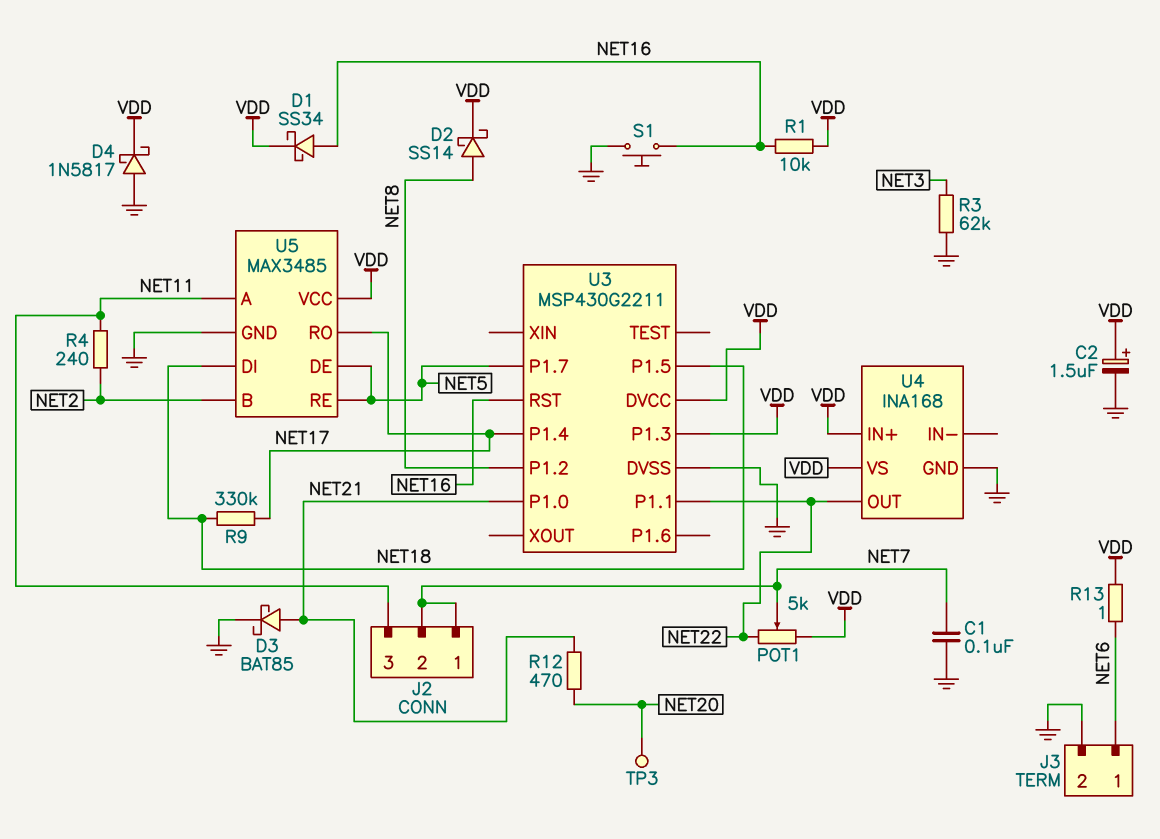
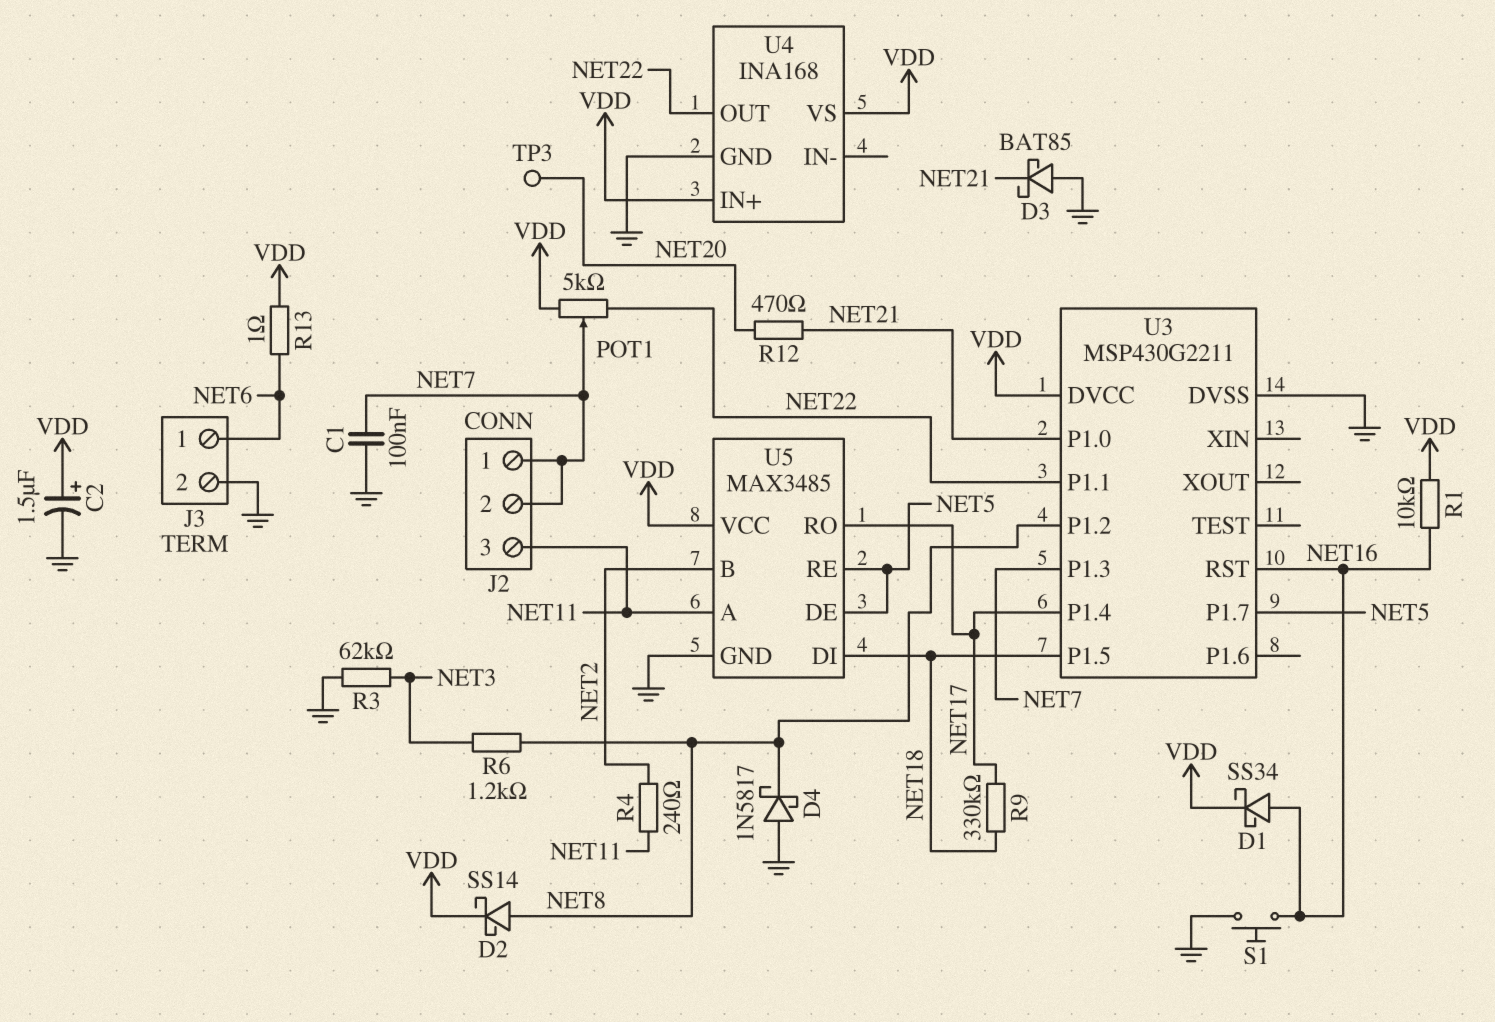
D3: schottky BAT85 (A NET21, K GND) -> schottky BAT85 (A GND, K NET21)
D4: schottky 1N5817 (A GND, K VDD) -> schottky 1N5817 (A GND, K NET8)
R6: none -> 1.2k (NET3, NET8)
U3 pin P1.3: VDD -> NET7

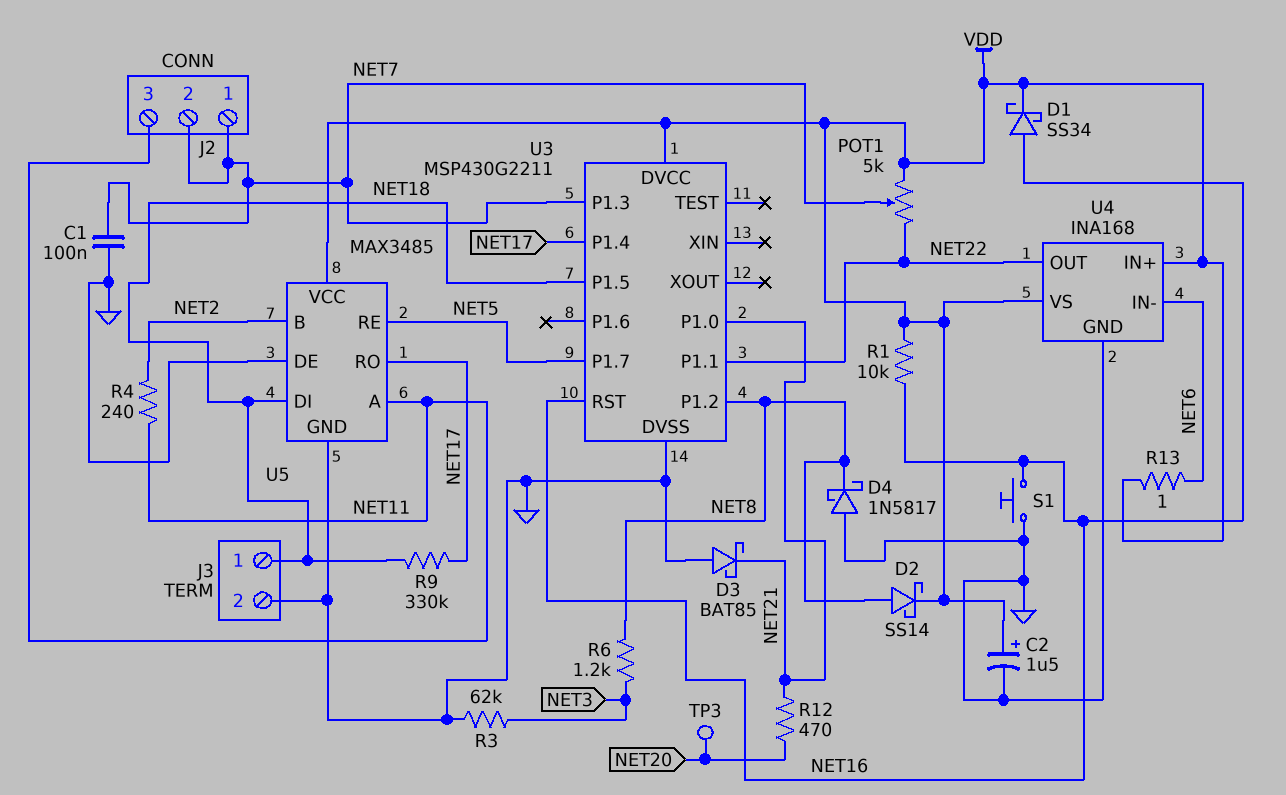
J3 pin 1: NET6 -> NET18
U4 pin IN-: none -> NET6
U5 pin DE: NET5 -> GND

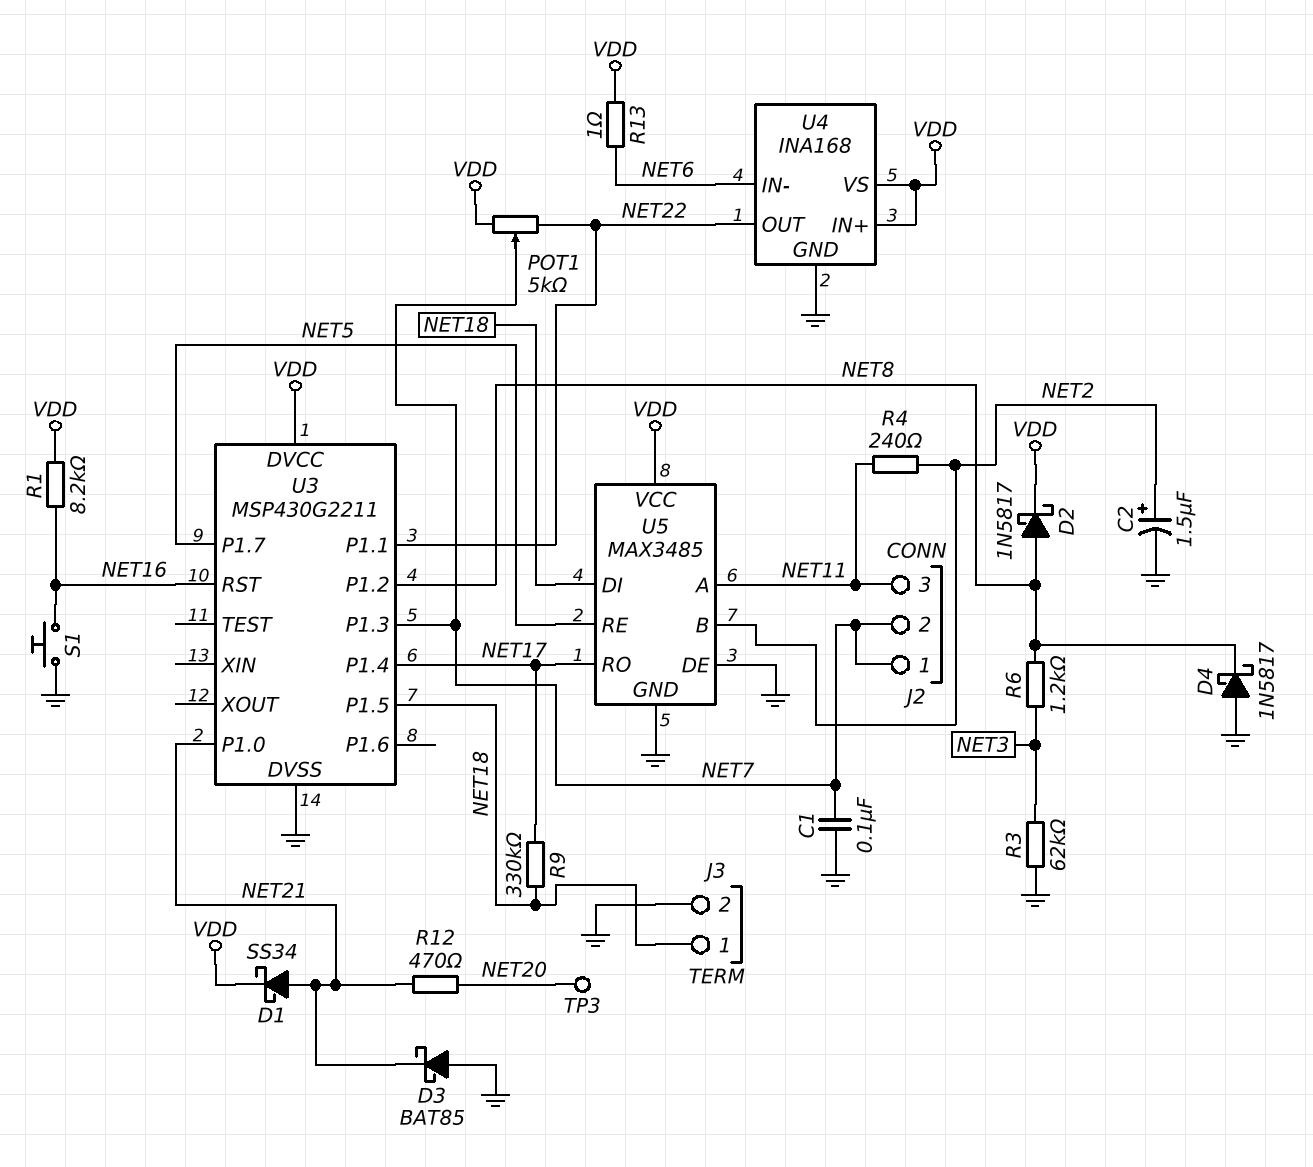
C2: 1.5uF (plus VDD, minus GND) -> 1.5uF (plus NET2, minus GND)
D1: schottky SS34 (A NET16, K VDD) -> schottky SS34 (A NET21, K VDD)
D2: schottky SS14 (A NET8, K VDD) -> schottky 1N5817 (A NET8, K VDD)
R1: 10k (NET16, VDD) -> 8.2k (NET16, VDD)

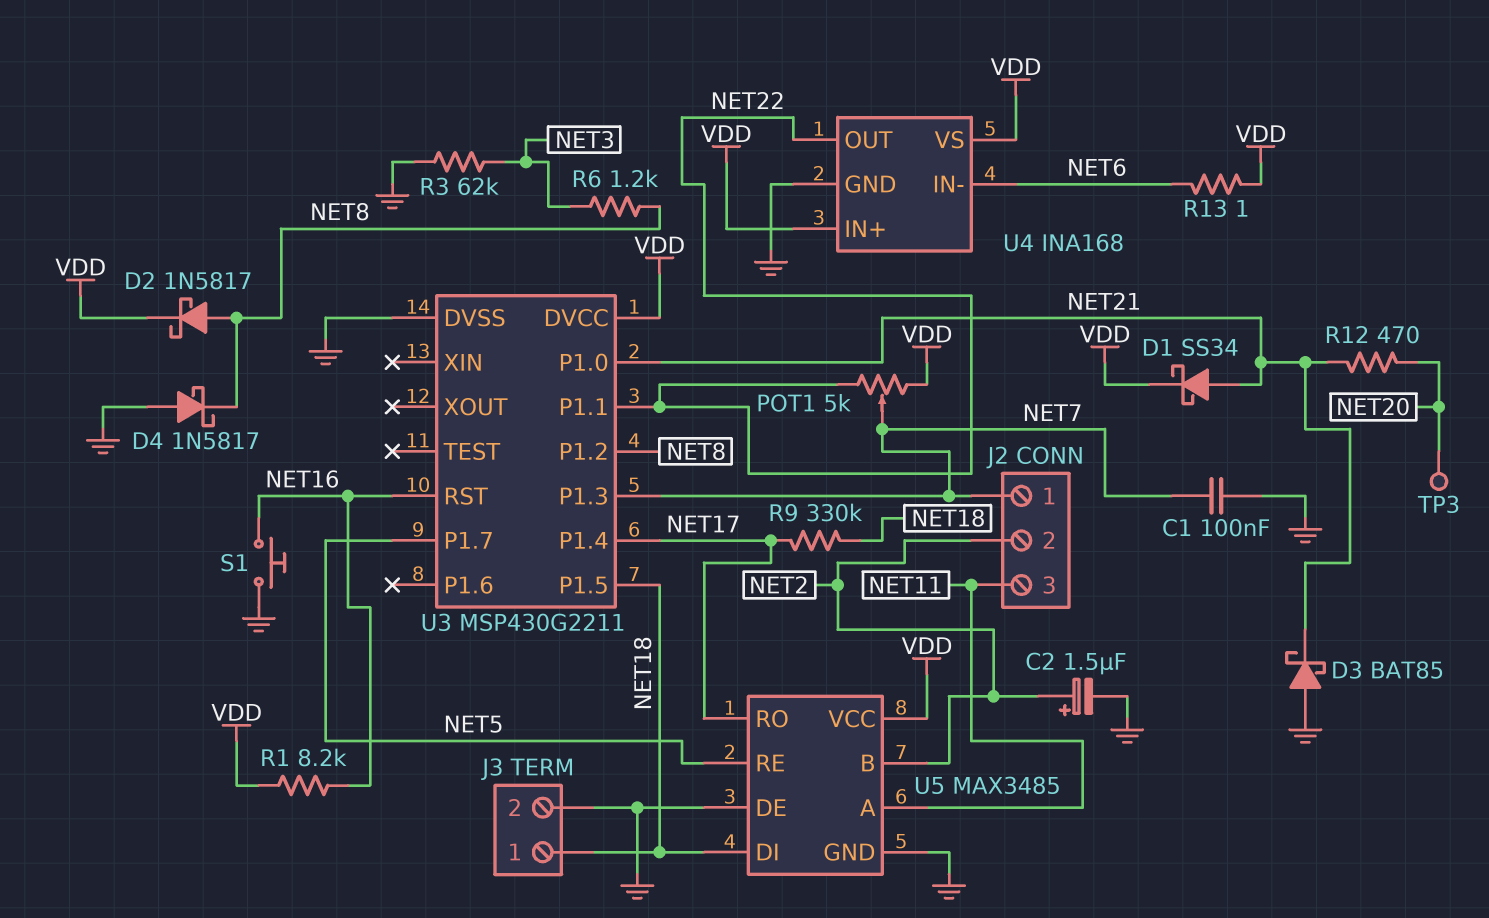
J2 pin 2: NET7 -> NET2
R4: 240 (NET2, NET11) -> none

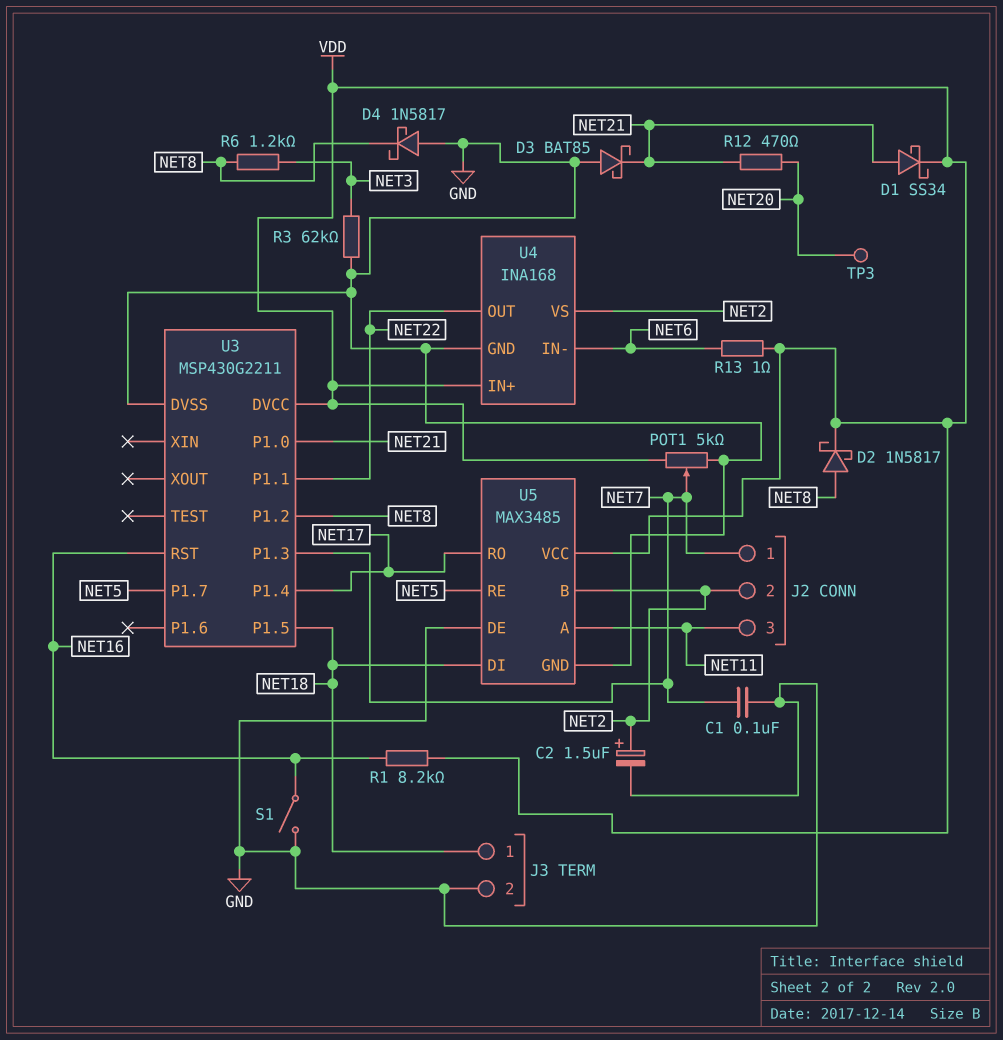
POT1: 5k (NET22, VDD, wiper NET7) -> 5k (GND, VDD, wiper NET7)
R9: 330k (NET17, NET18) -> none
S1: button (GND, NET16) -> switch (GND, NET16)
U4 pin VS: VDD -> NET2

